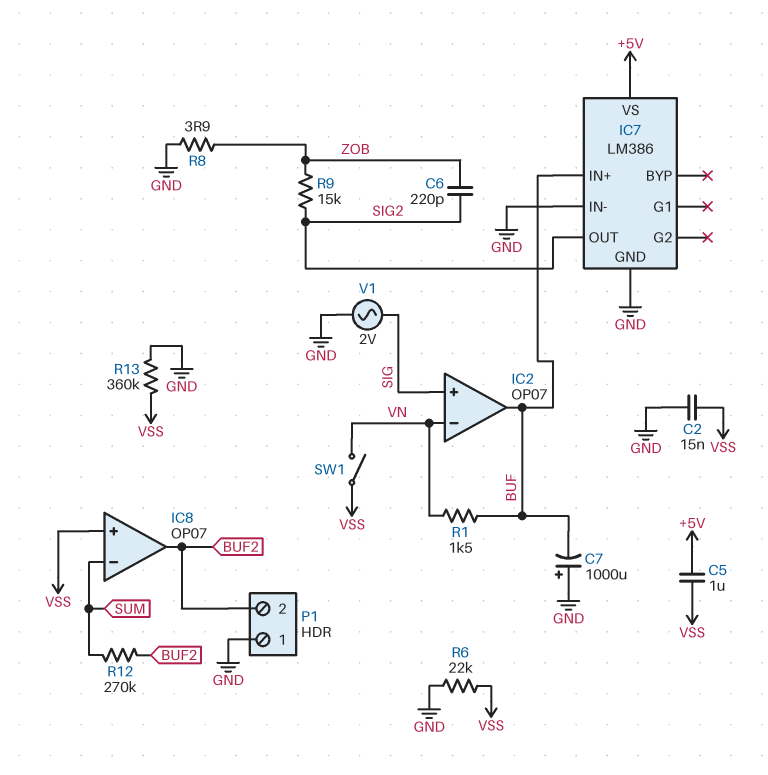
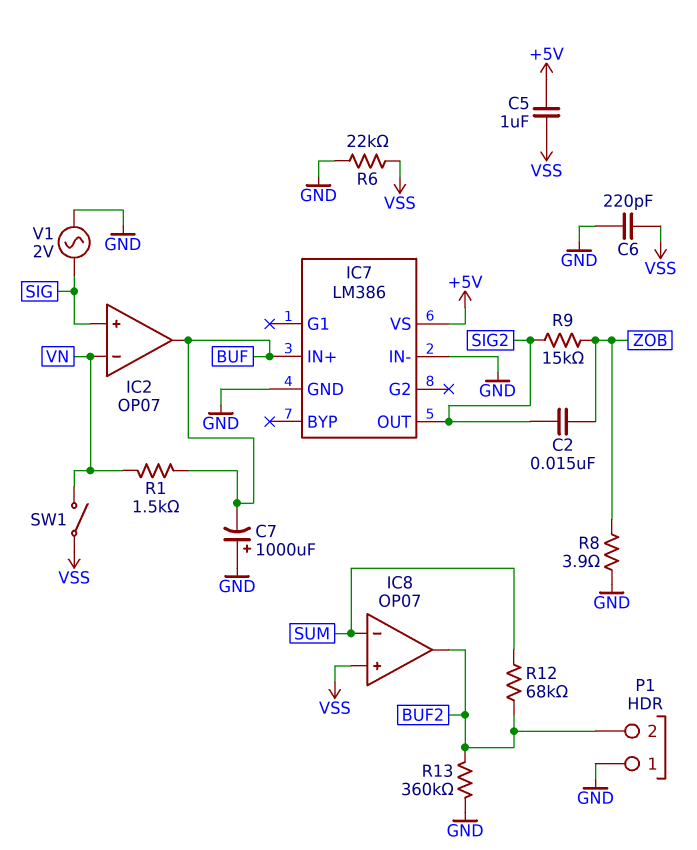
C2: 15nF (GND, VSS) -> 15nF (SIG2, ZOB)
C6: 220pF (SIG2, ZOB) -> 220pF (GND, VSS)
R12: 270k (BUF2, SUM) -> 68k (BUF2, SUM)
R13: 360k (GND, VSS) -> 360k (BUF2, GND)

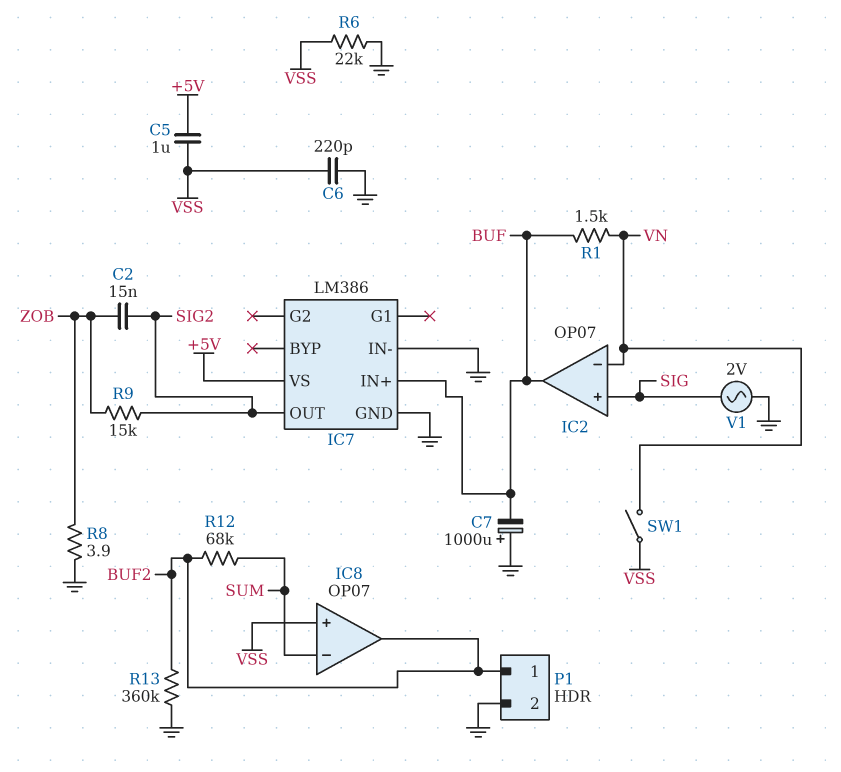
P1 pin 1: GND -> BUF2
P1 pin 2: BUF2 -> GND

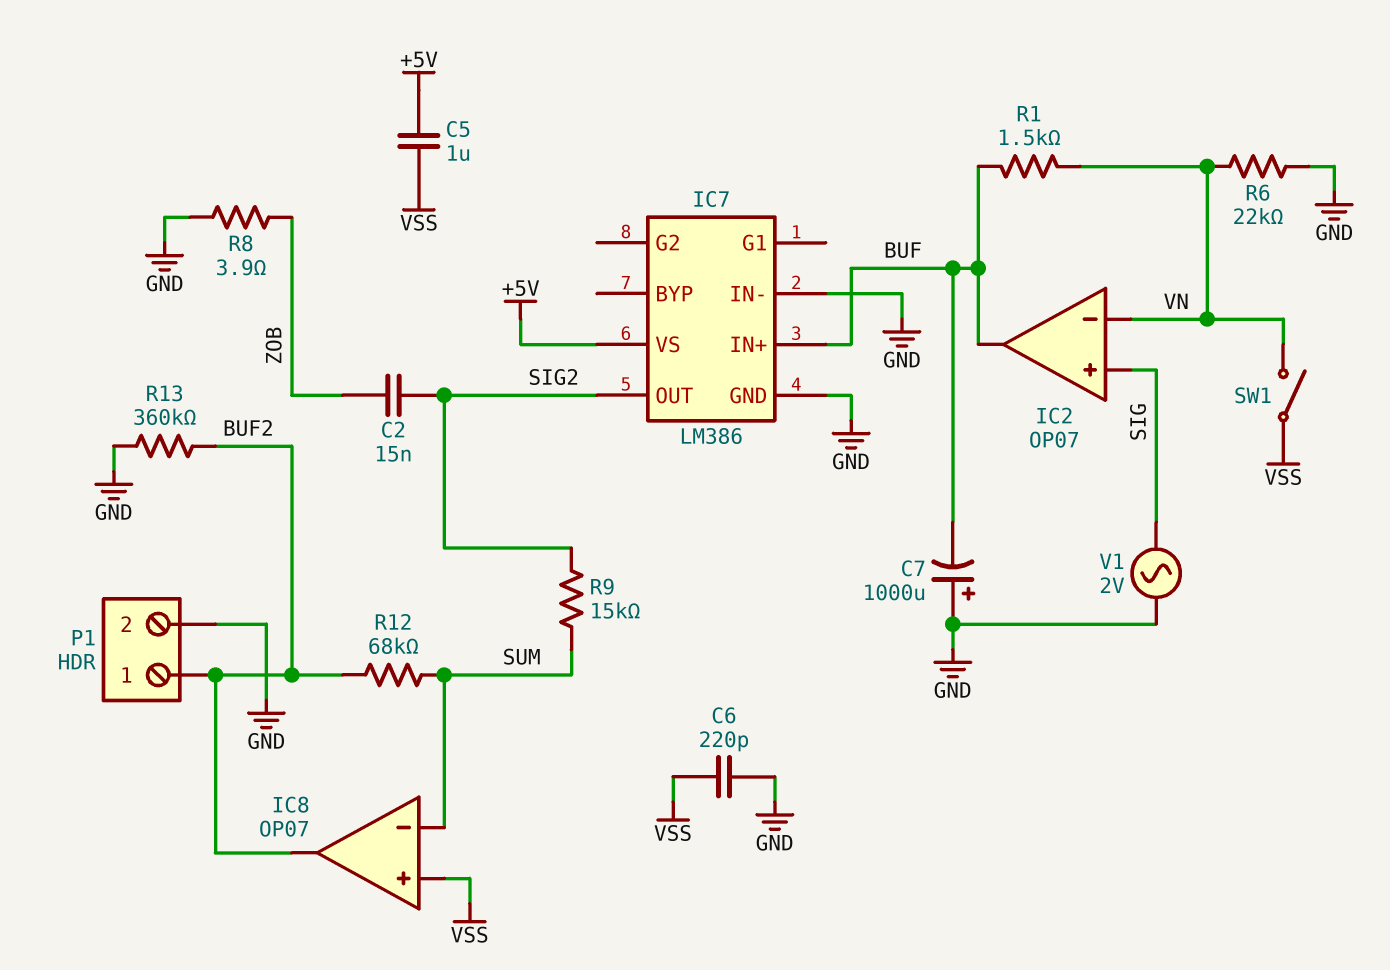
R6: 22k (GND, VSS) -> 22k (GND, VN)
R9: 15k (SIG2, ZOB) -> 15k (SIG2, SUM)

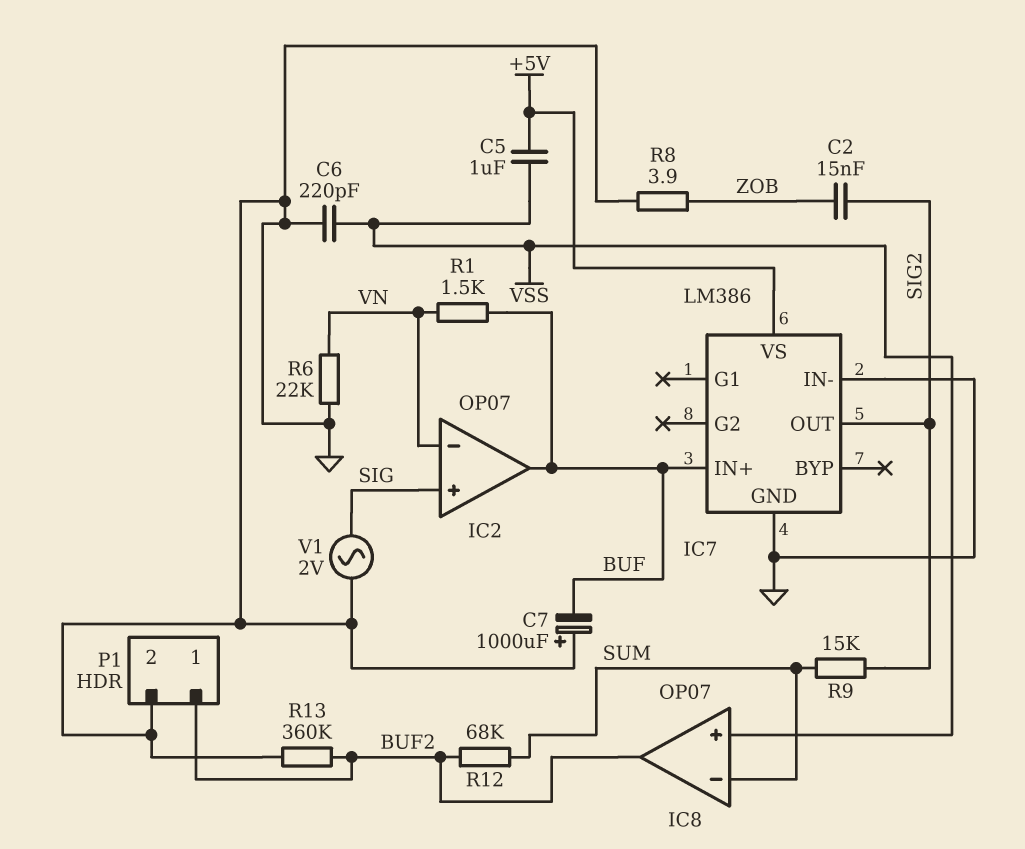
SW1: switch (VN, VSS) -> none

